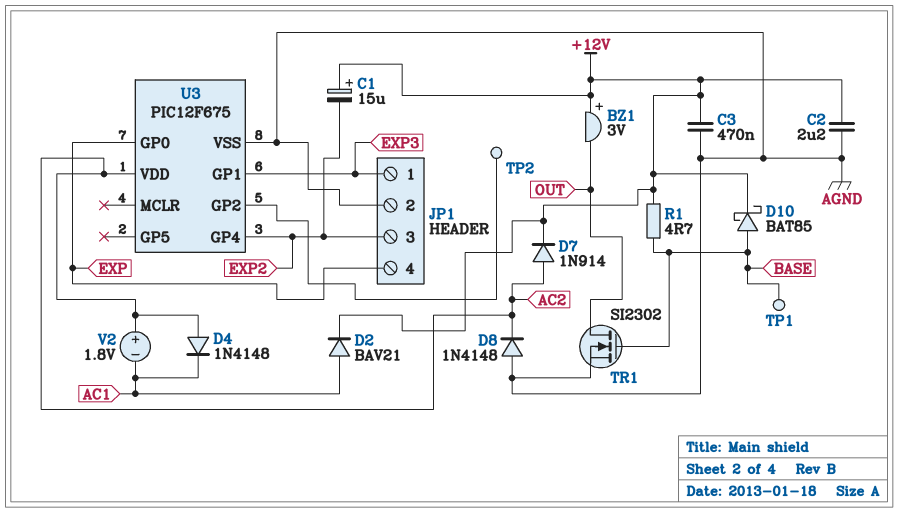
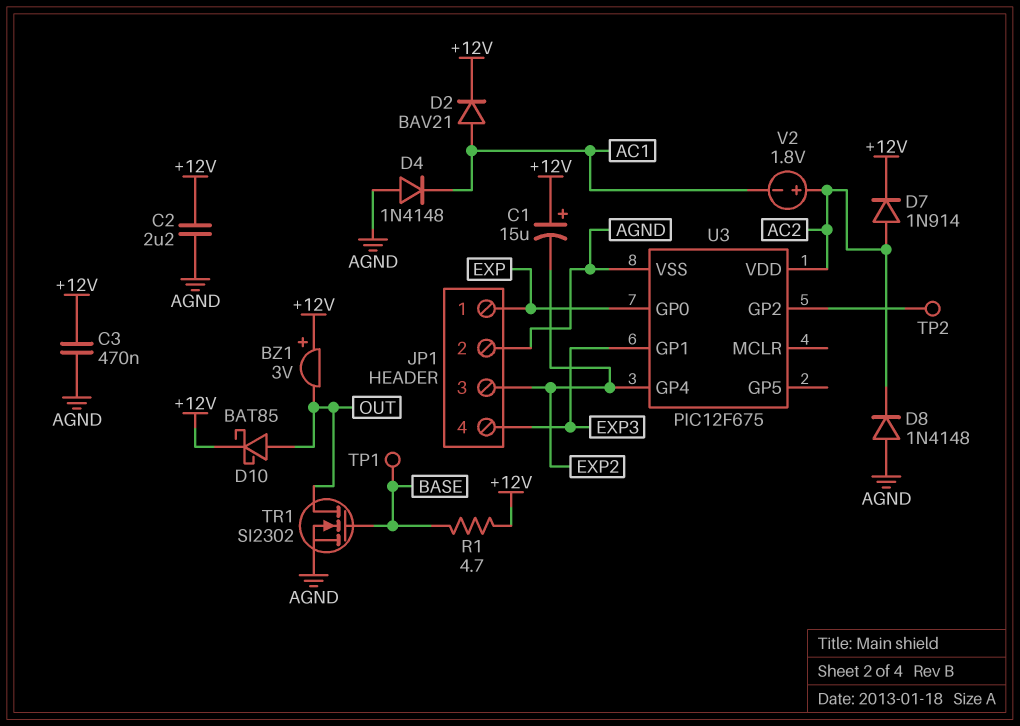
D4: diode 1N4148 (A AC2, K AC1) -> diode 1N4148 (A AGND, K AC1)
D10: schottky BAT85 (A BASE, K +12V) -> schottky BAT85 (A OUT, K +12V)
JP1 pin 1: EXP3 -> EXP
JP1 pin 4: EXP -> EXP3

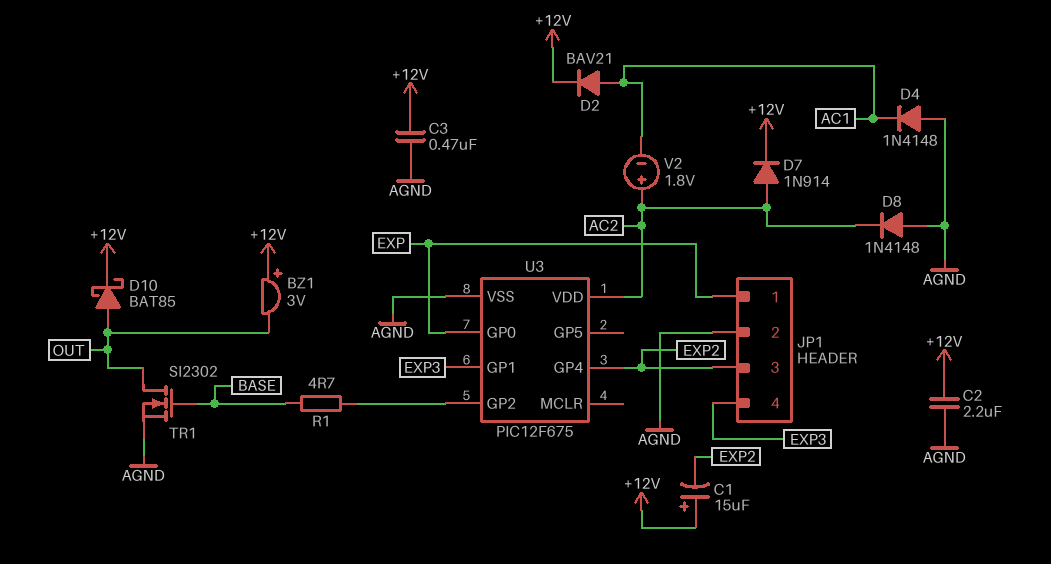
R1: 4.7 (+12V, BASE) -> 4.7 (BASE, U3/GP2)
TP1: test point (BASE) -> none
TP2: test point (U3/GP2) -> none

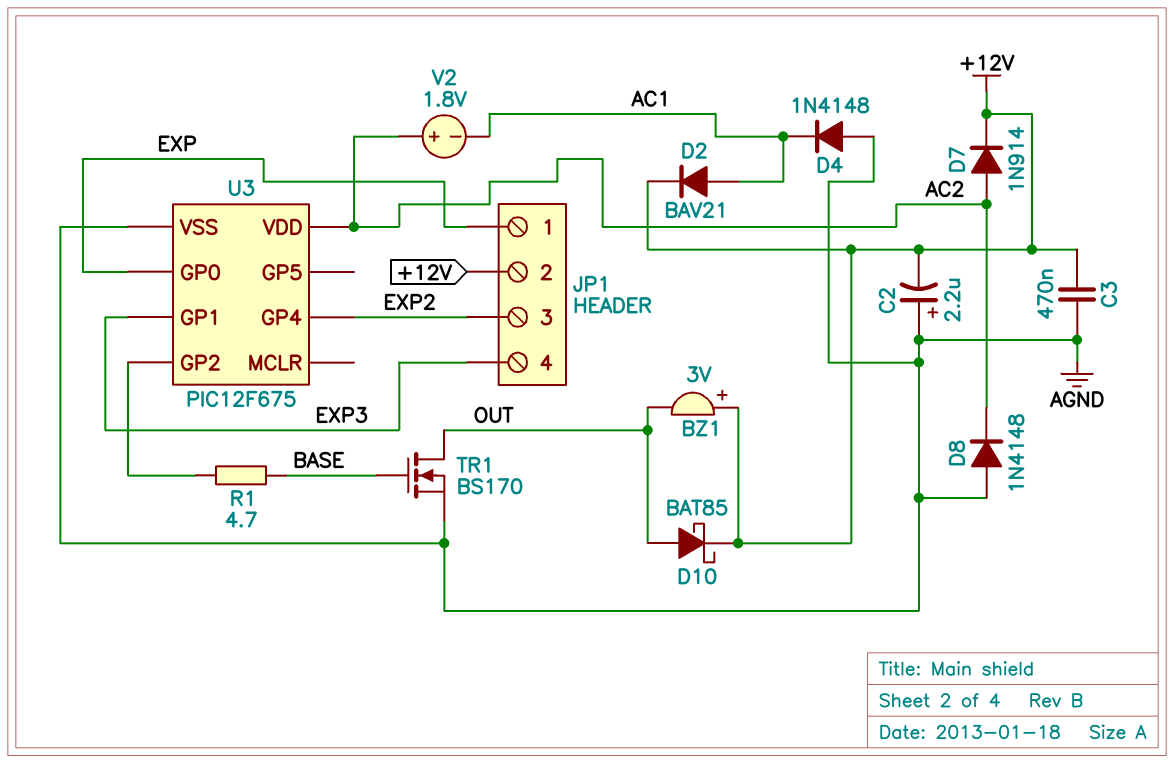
C1: 15uF (plus +12V, minus EXP2) -> none
C2: 2.2uF (+12V, AGND) -> 2.2uF (plus AGND, minus +12V)
JP1 pin 2: AGND -> +12V
TR1: NMOS SI2302 (G BASE, D OUT, S AGND) -> NMOS BS170 (G BASE, D OUT, S AGND)

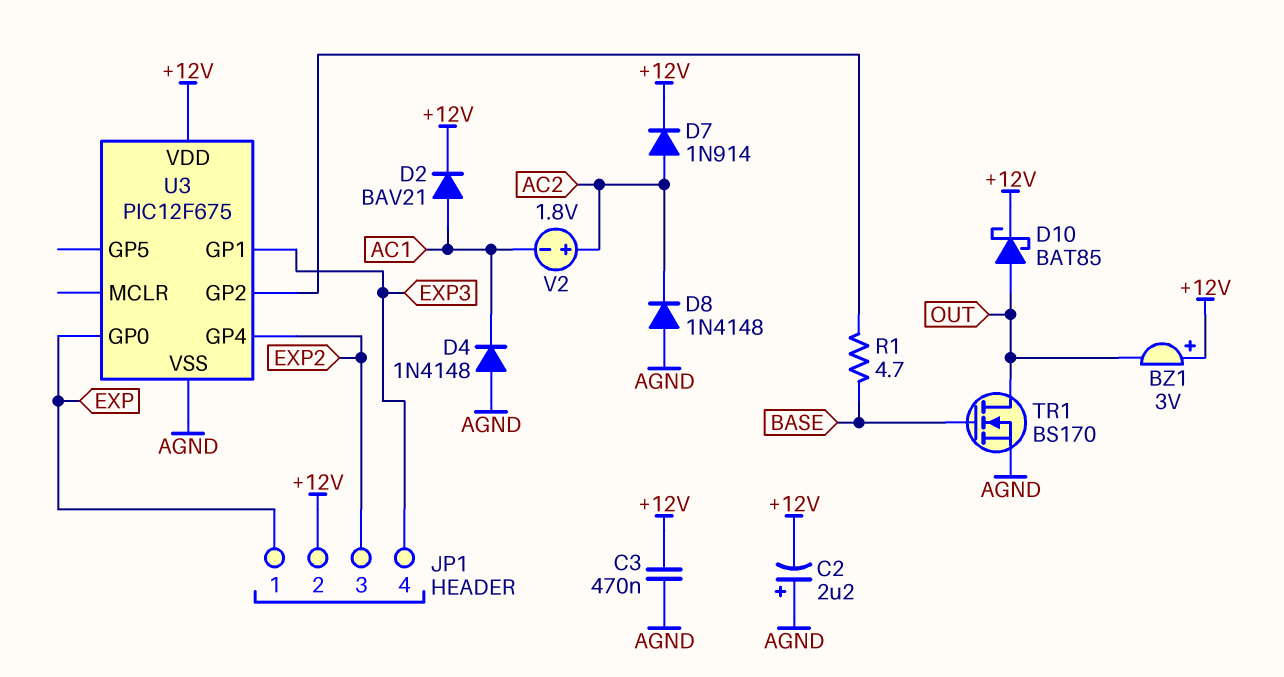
U3 pin VDD: AC2 -> +12V

